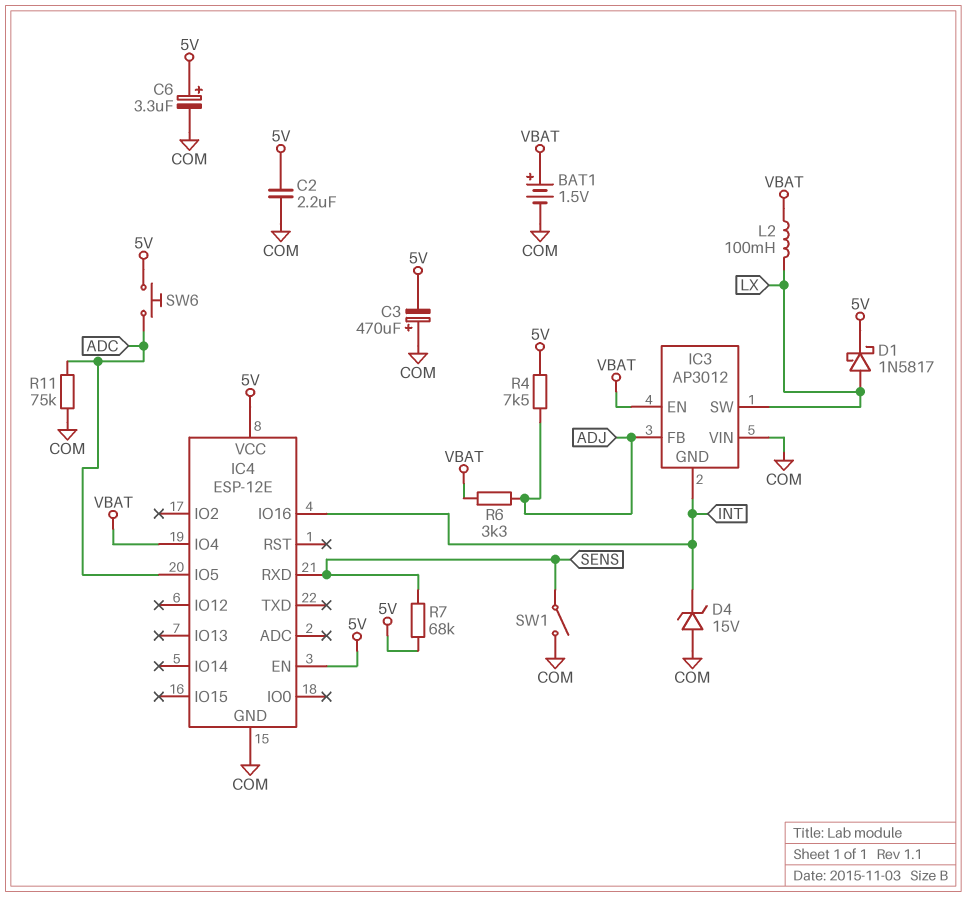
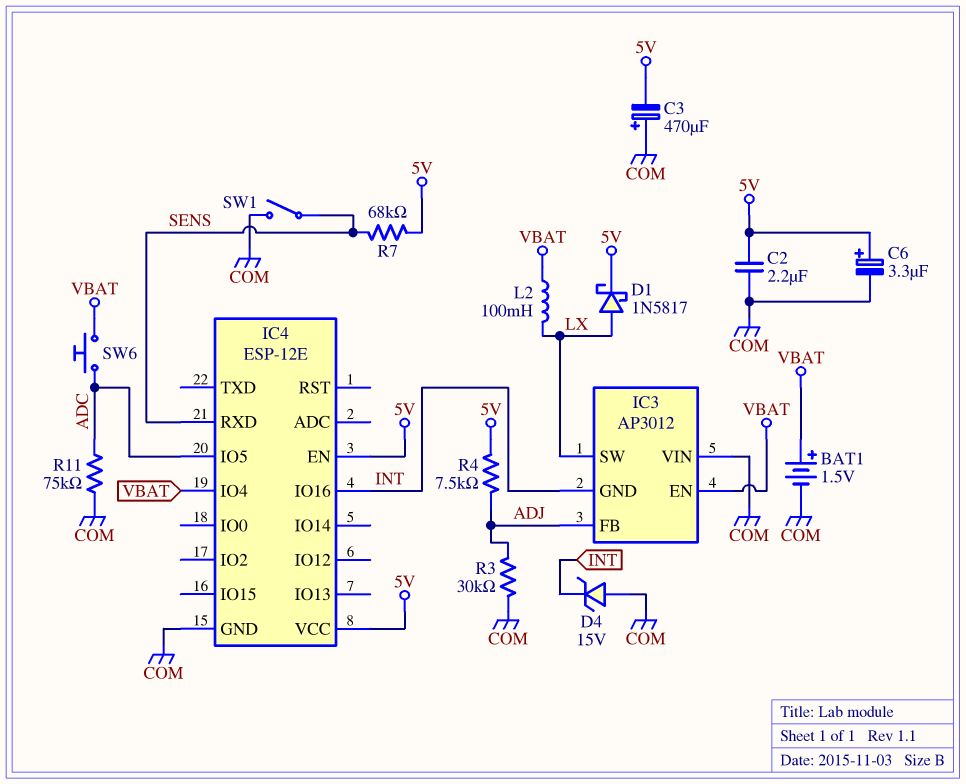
R3: none -> 30k (ADJ, COM)
R6: 3.3k (ADJ, VBAT) -> none
SW6: button (5V, ADC) -> button (ADC, VBAT)

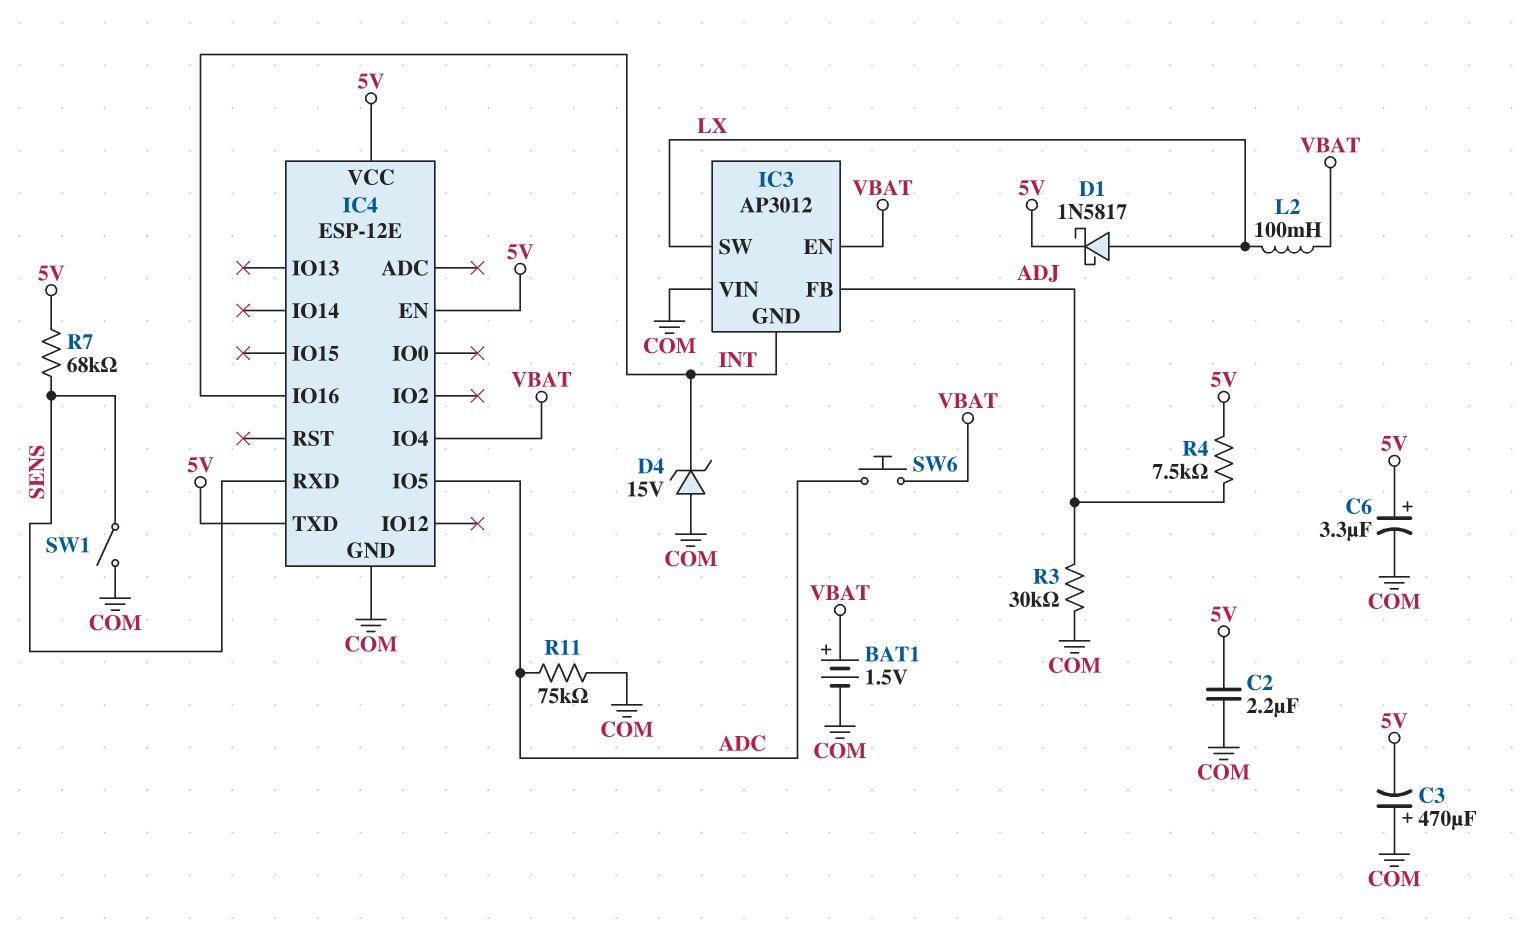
IC4 pin TXD: none -> 5V

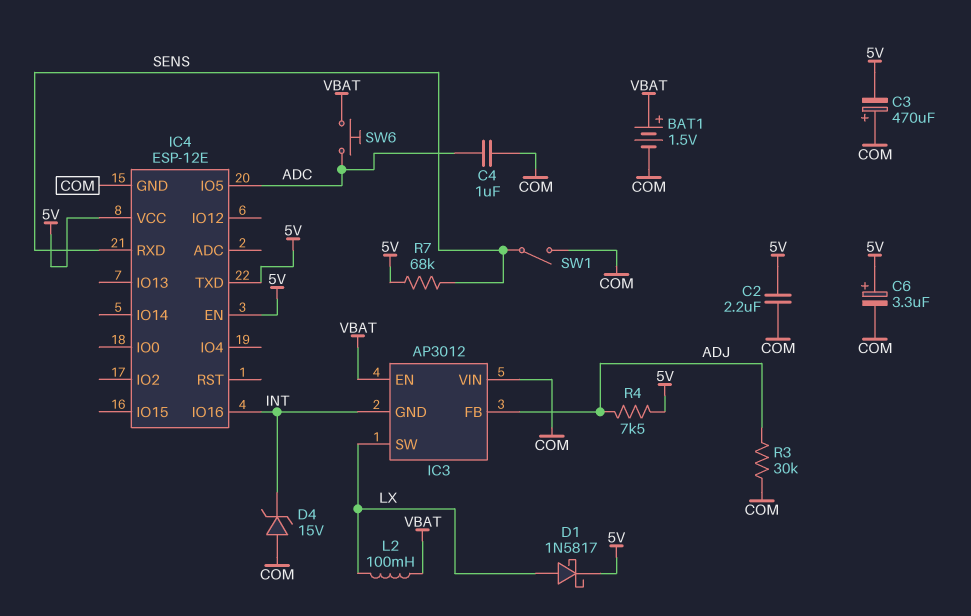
C4: none -> 1uF (ADC, COM)
IC4 pin IO4: VBAT -> none
R11: 75k (ADC, COM) -> none

